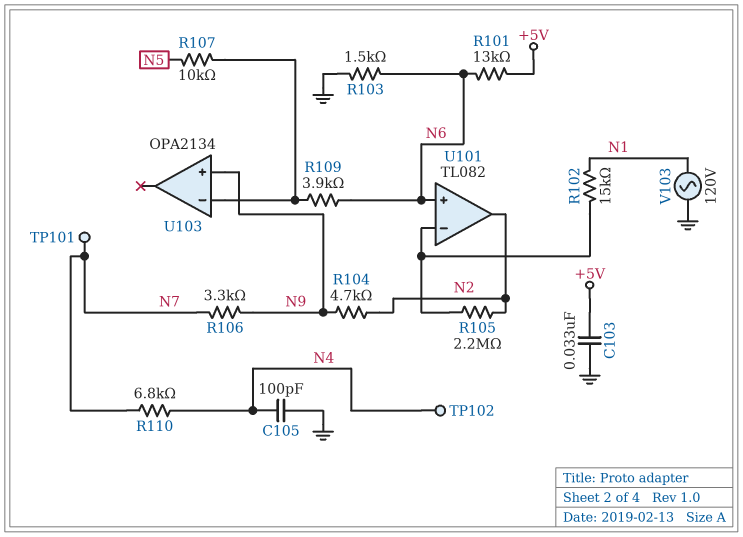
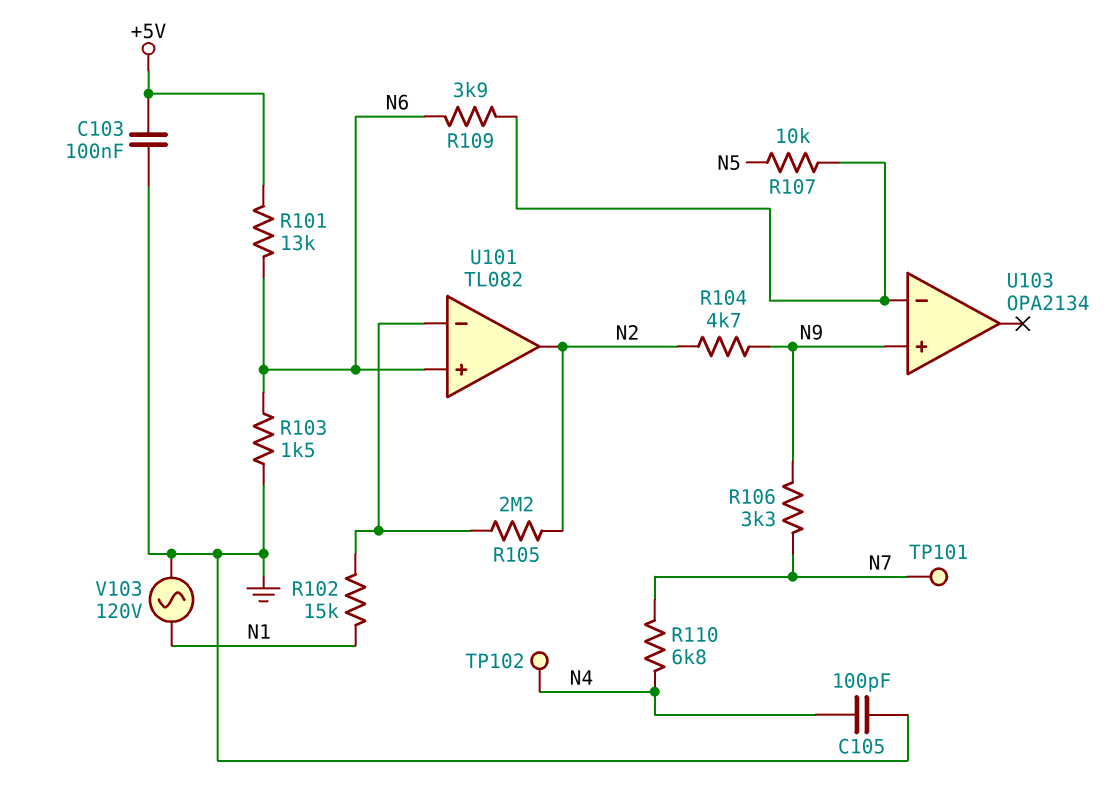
C103: 33nF (+5V, GND) -> 100nF (+5V, GND)

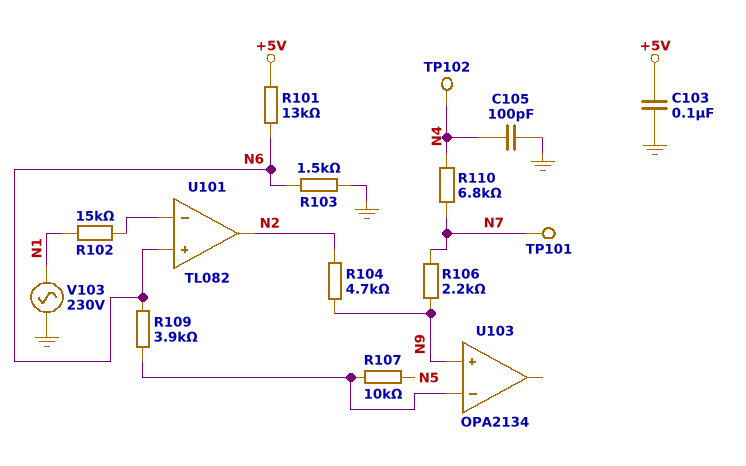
R105: 2.2M (N2, U101/in-) -> none
R106: 3.3k (N7, N9) -> 2.2k (N7, N9)
V103: AC 120V (GND, N1) -> AC 230V (GND, N1)

